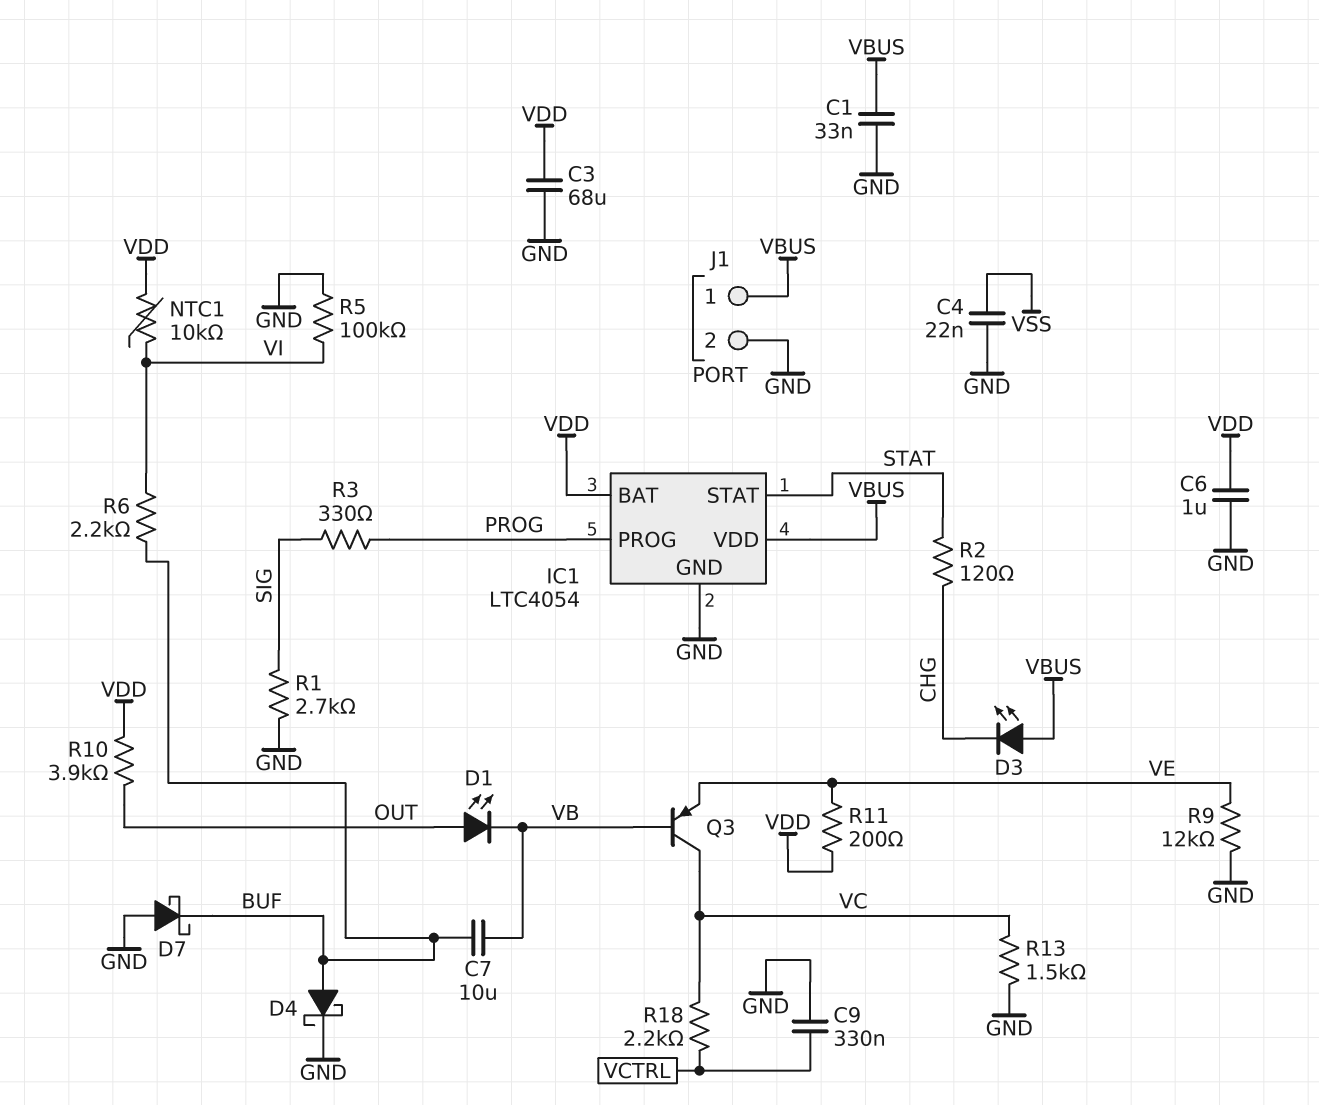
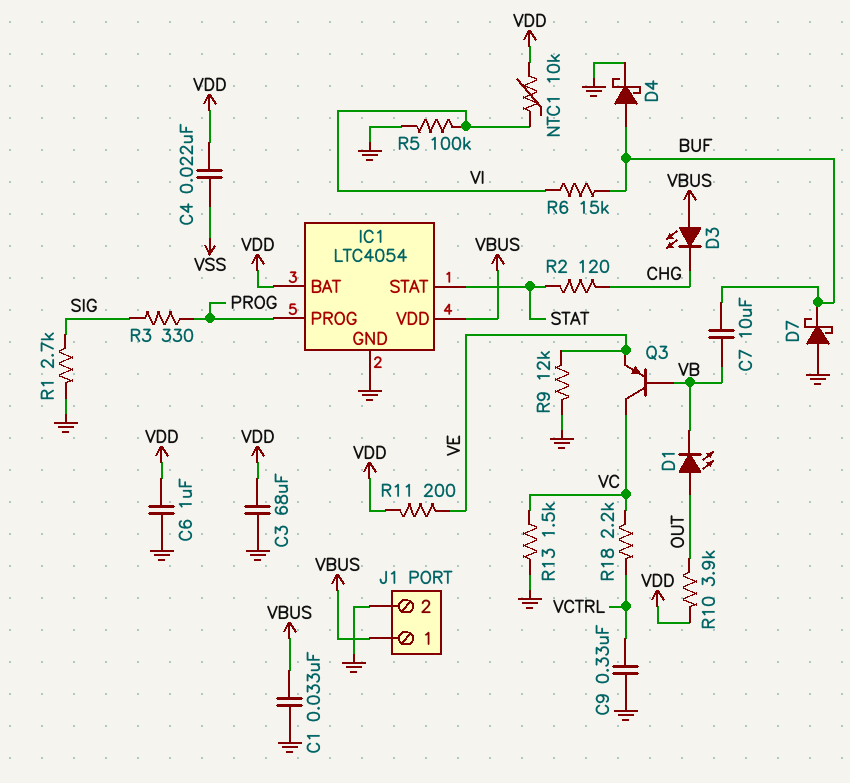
C4: 22nF (GND, VSS) -> 22nF (VDD, VSS)
R6: 2.2k (BUF, VI) -> 15k (BUF, VI)

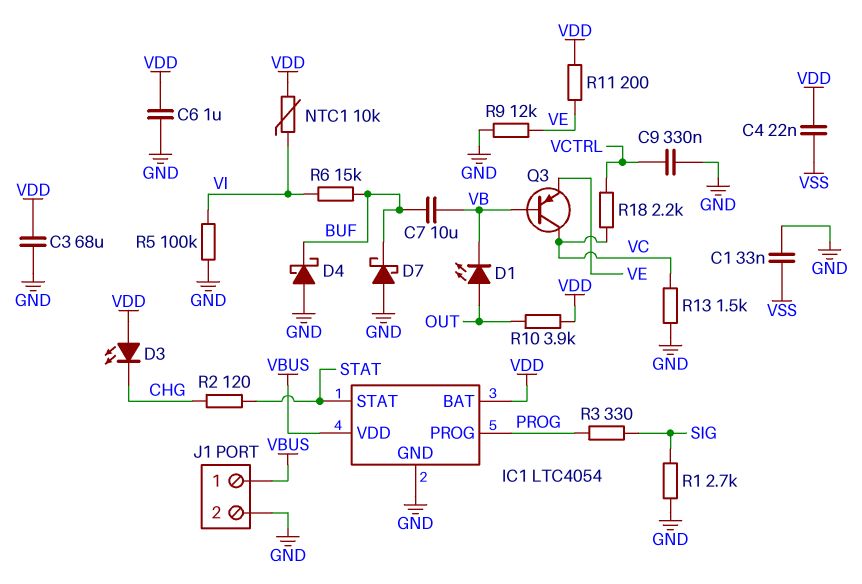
C1: 33nF (GND, VBUS) -> 33nF (GND, VSS)
D3: LED (A VBUS, K CHG) -> LED (A VDD, K CHG)
D4: schottky (A BUF, K GND) -> schottky (A GND, K BUF)

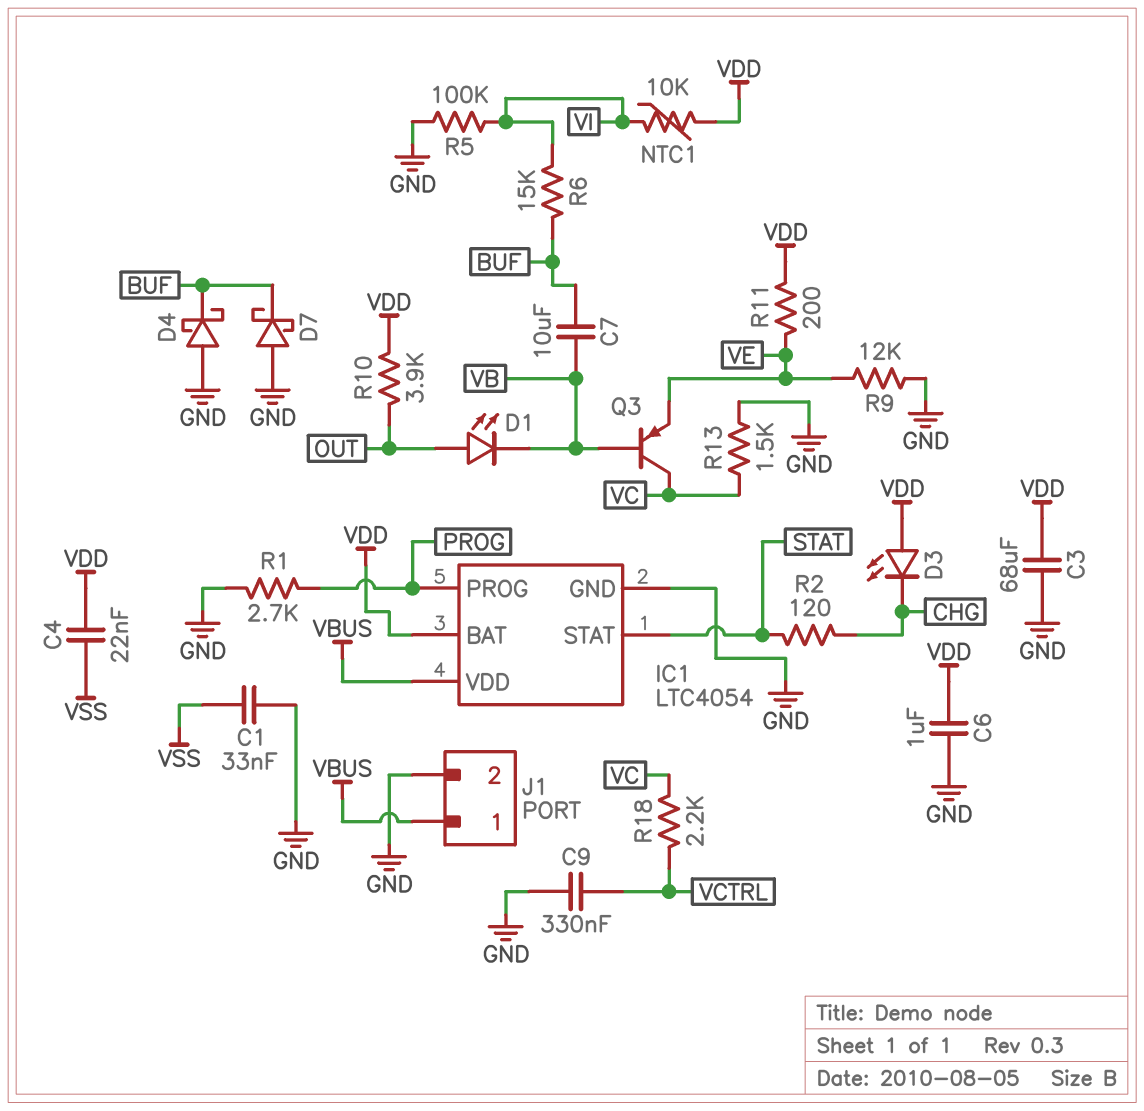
R1: 2.7k (GND, SIG) -> 2.7k (GND, PROG)
R3: 330 (PROG, SIG) -> none

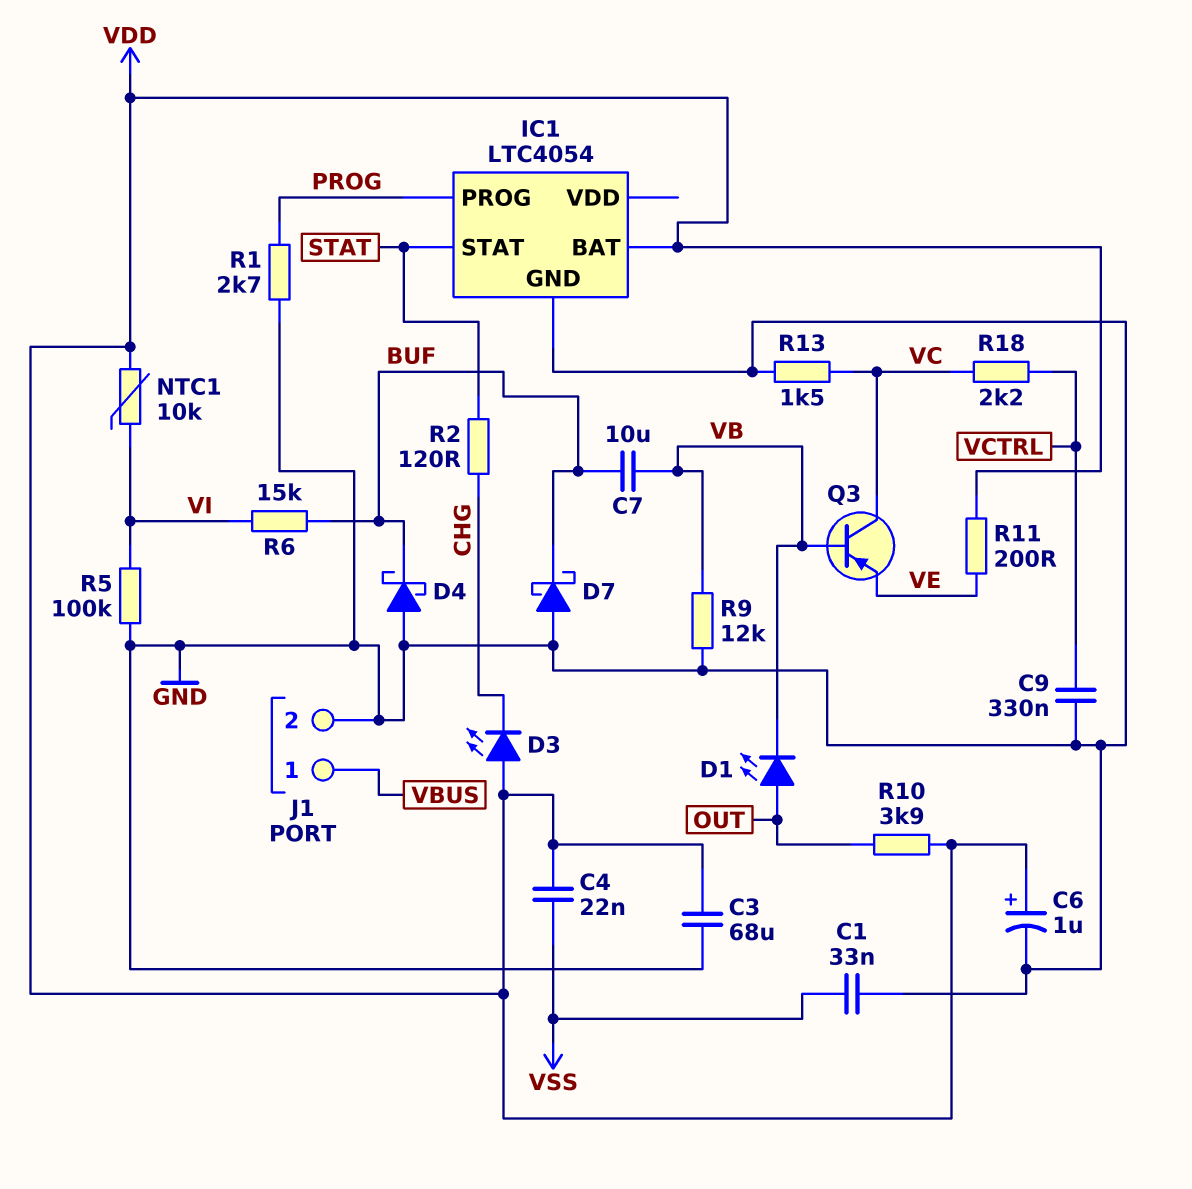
C6: 1uF (GND, VDD) -> 1uF (plus VDD, minus GND)
IC1 pin VDD: VBUS -> none
R9: 12k (GND, VE) -> 12k (GND, VB)

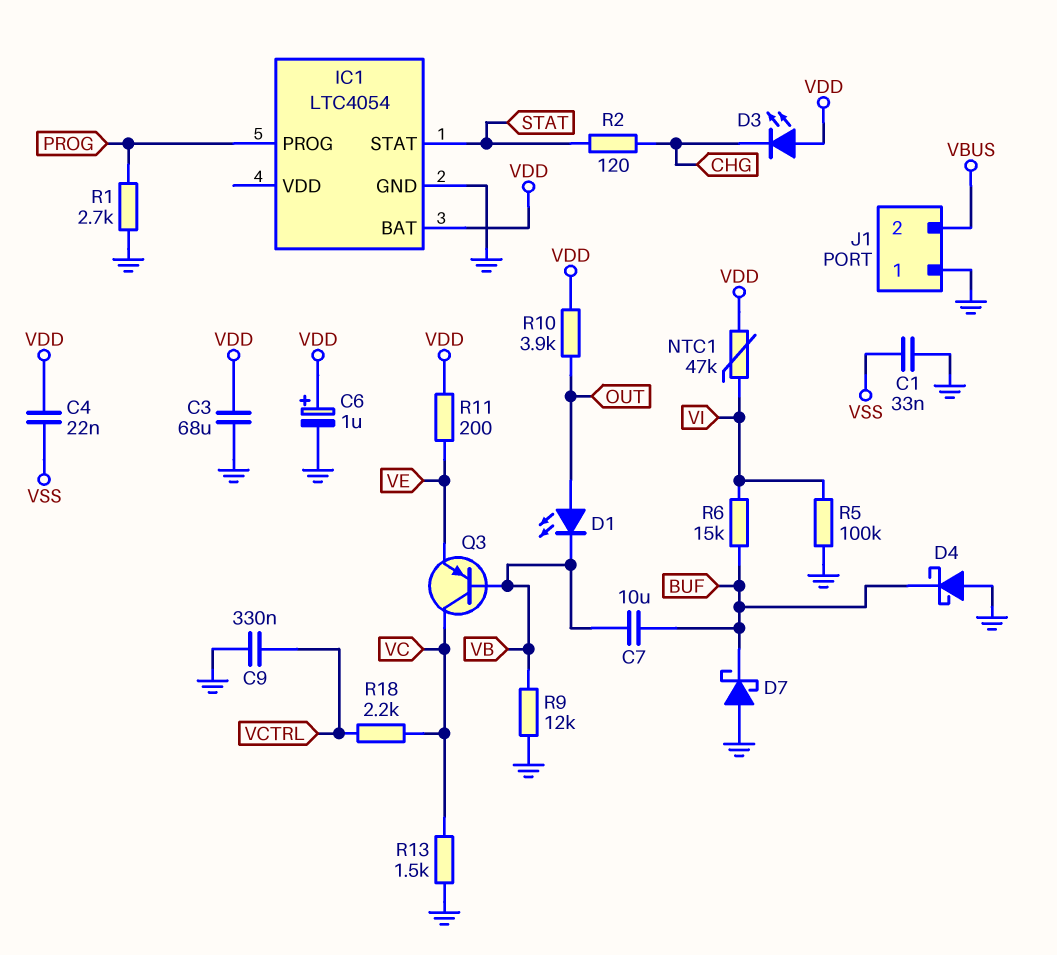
J1 pin 1: VBUS -> GND
J1 pin 2: GND -> VBUS
NTC1: 10k (VDD, VI) -> 47k (VDD, VI)

